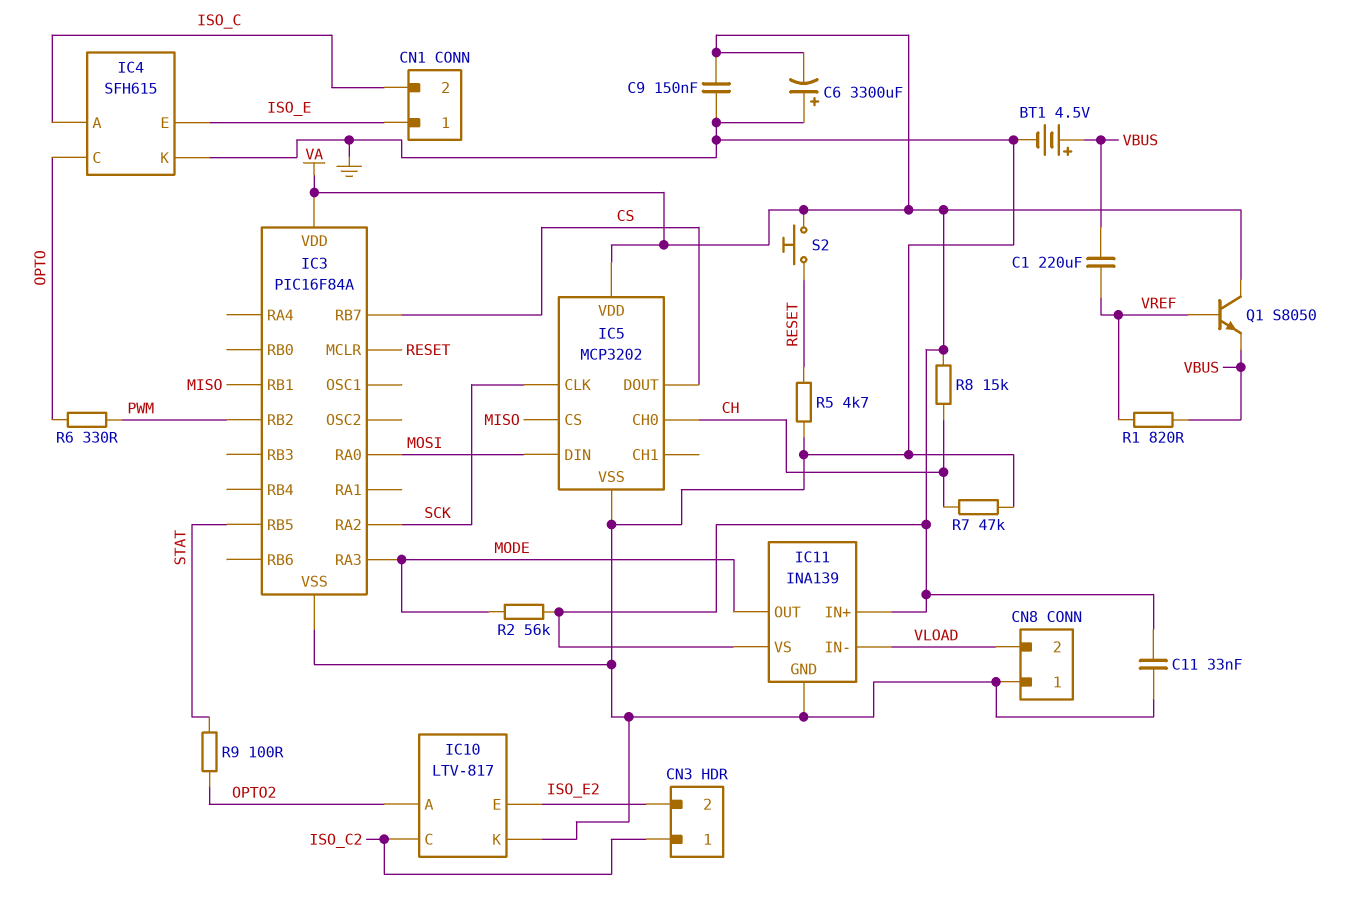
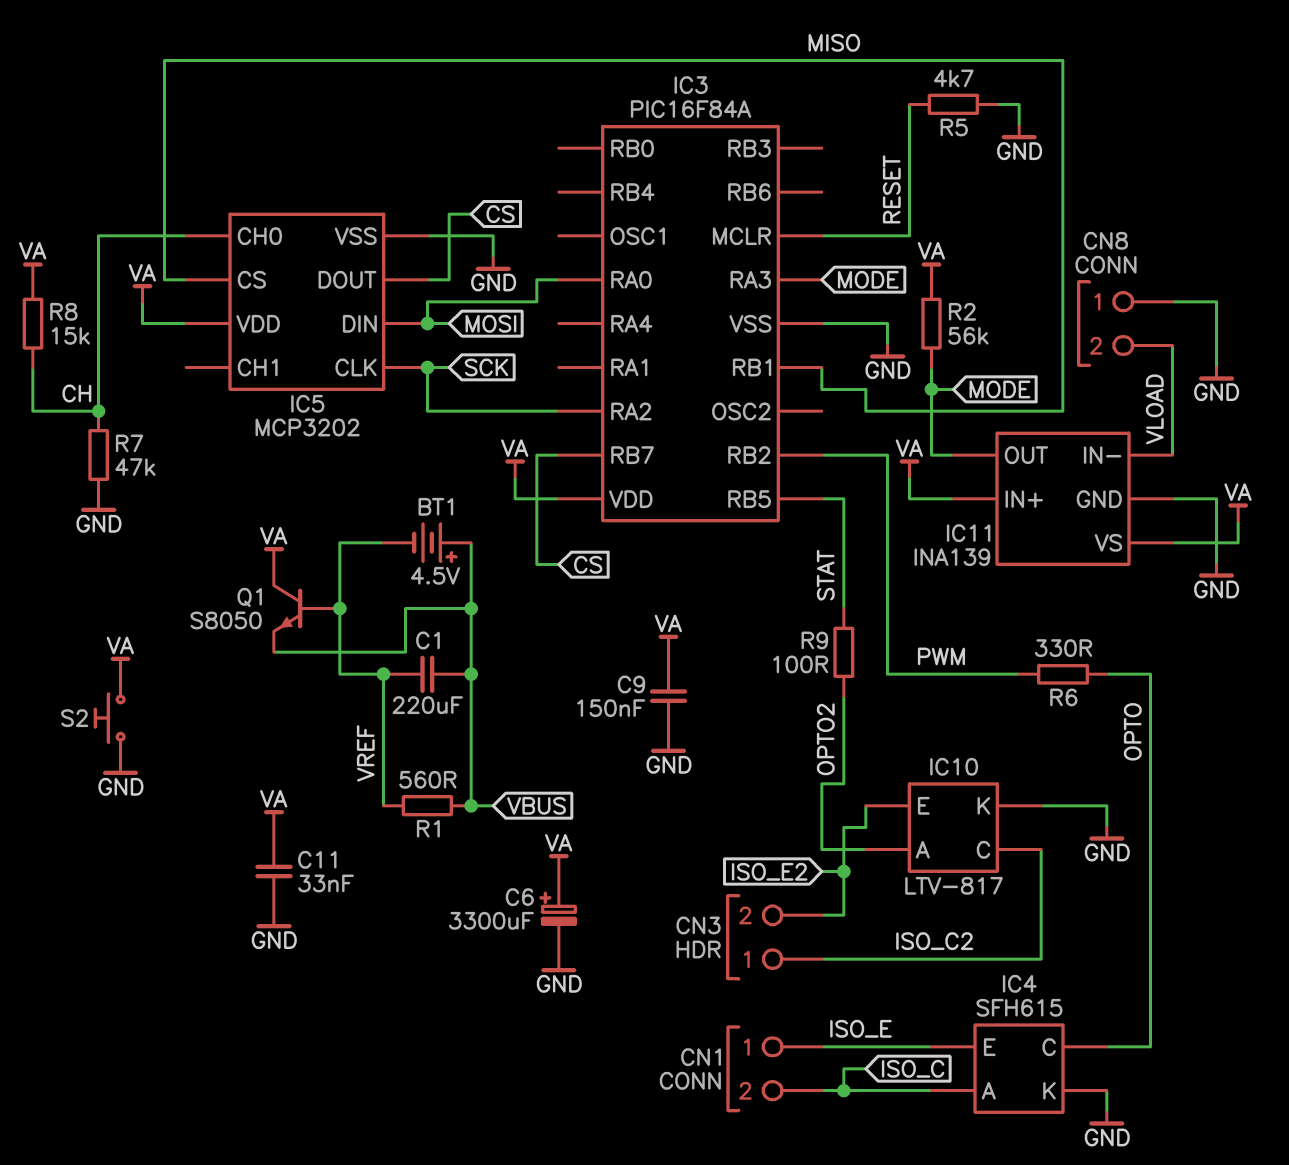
BT1: 4.5V (plus VBUS, minus GND) -> 4.5V (plus VBUS, minus VREF)
C6: 3300uF (plus GND, minus VA) -> 3300uF (plus VA, minus GND)
R1: 820 (VBUS, VREF) -> 560 (VBUS, VREF)
S2: button (RESET, VA) -> button (GND, VA)

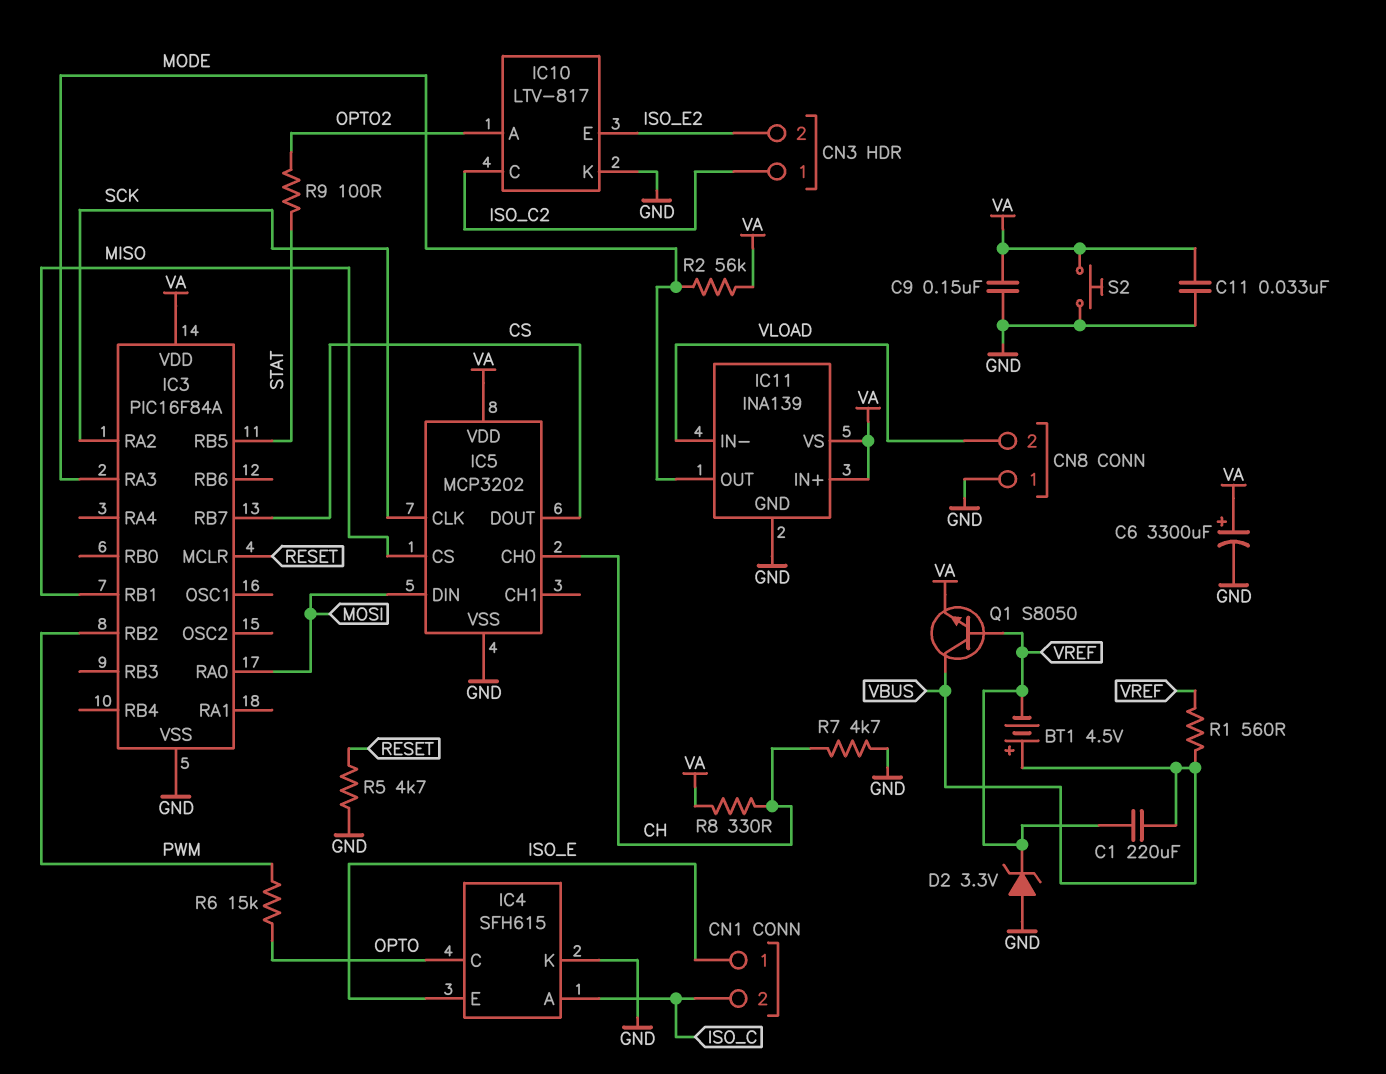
D2: none -> zener 3.3V (A GND, K VREF)
Q1: NPN S8050 (B VREF, C VA, E VBUS) -> NPN S8050 (B VREF, C VBUS, E VA)
R6: 330 (OPTO, PWM) -> 15k (OPTO, PWM)
R7: 47k (CH, GND) -> 4.7k (CH, GND)
R8: 15k (CH, VA) -> 330 (CH, VA)

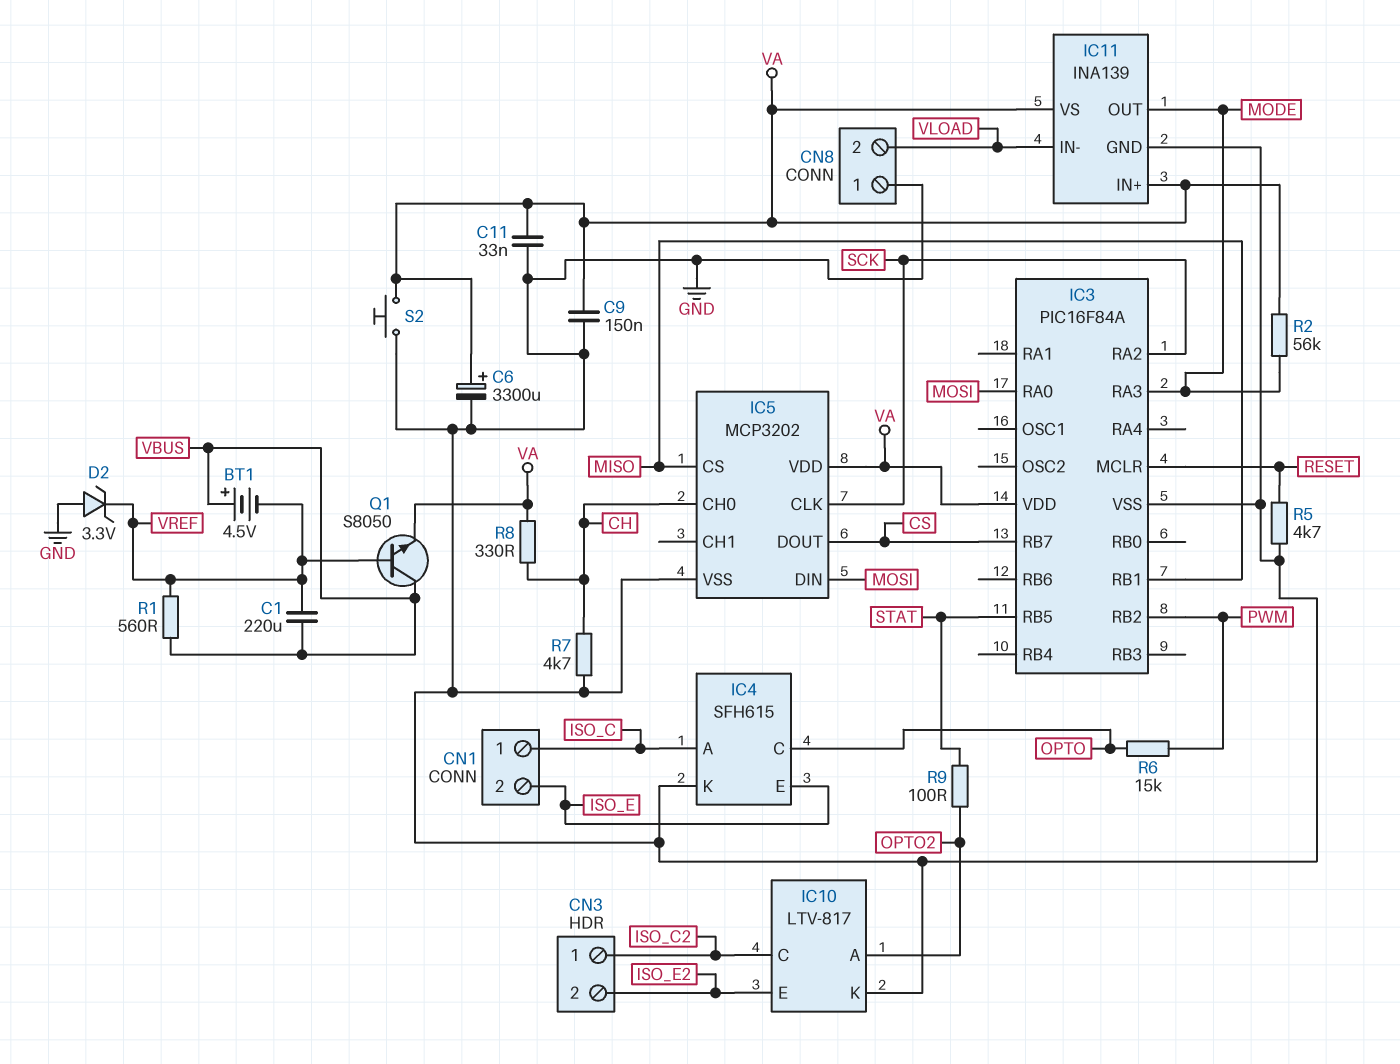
CN1 pin 1: ISO_E -> ISO_C
CN1 pin 2: ISO_C -> ISO_E

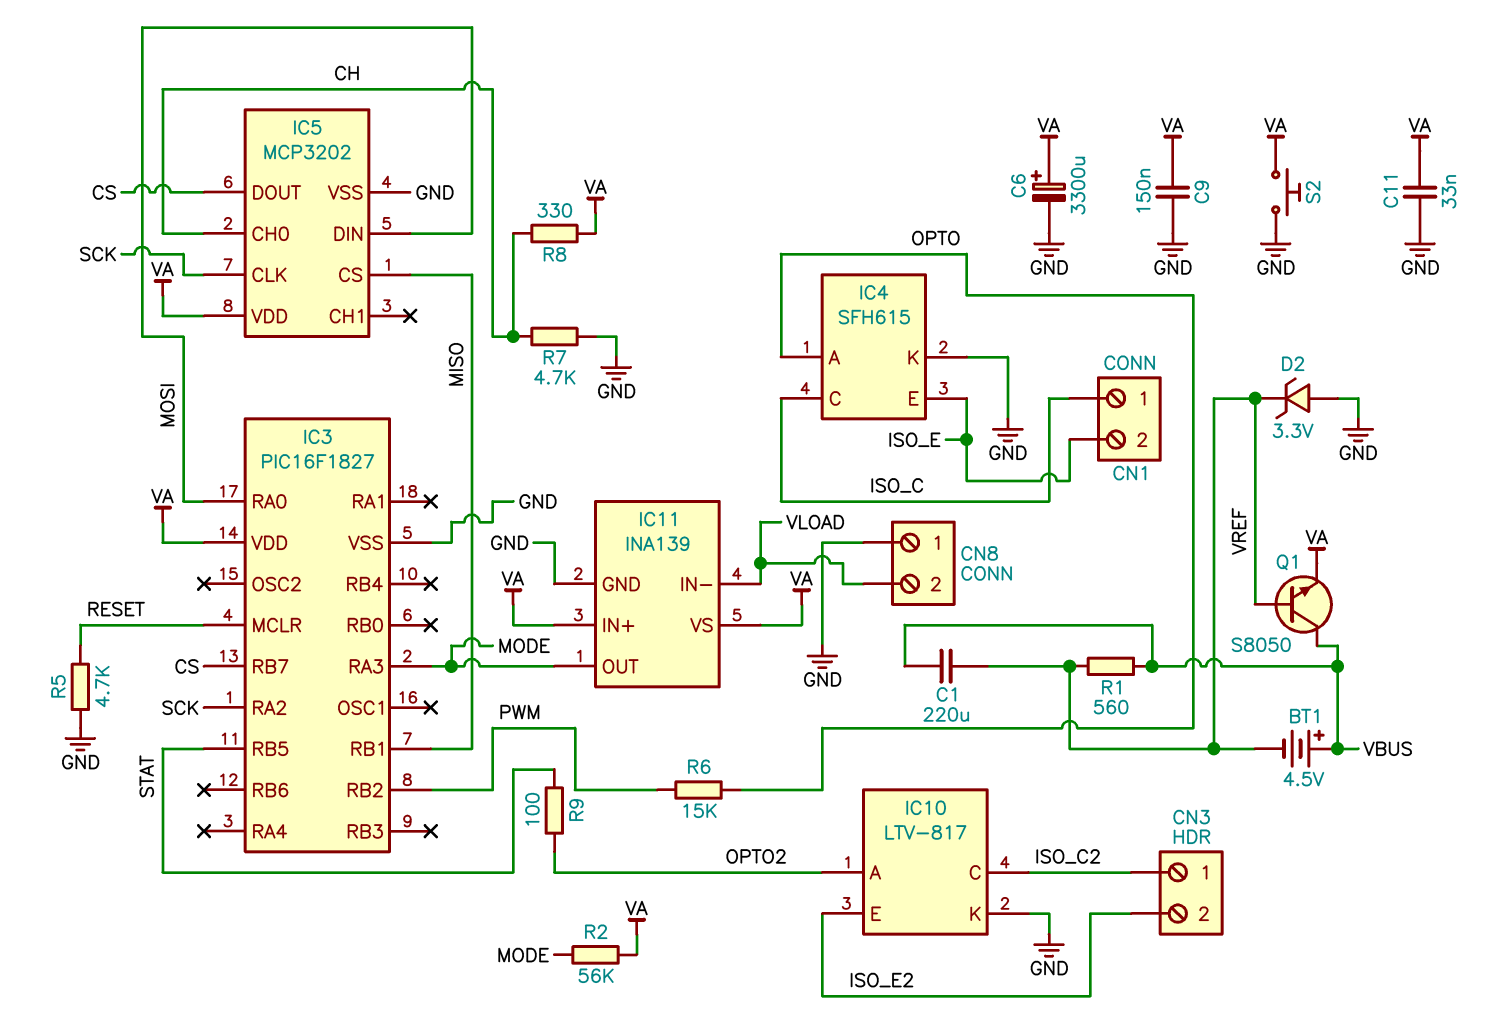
IC3: PIC16F84A -> PIC16F1827
IC4 pin A: ISO_C -> OPTO
IC4 pin C: OPTO -> ISO_C

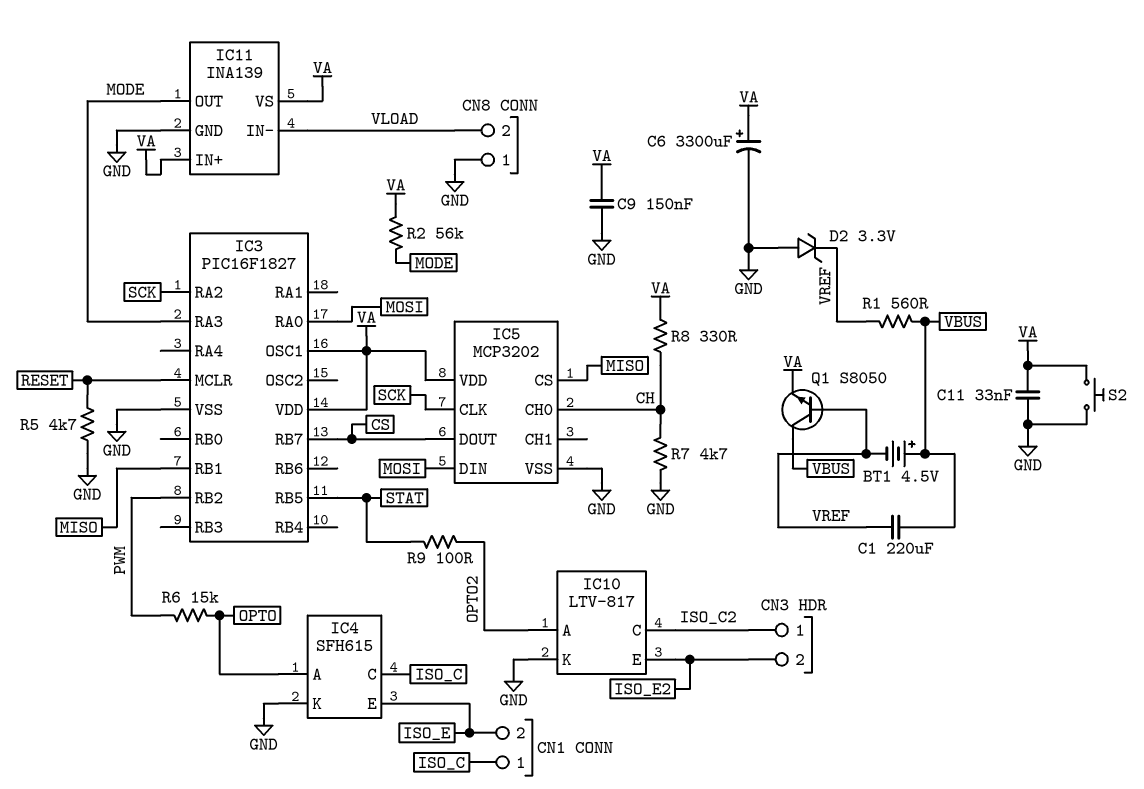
IC3 pin OSC1: none -> VA

